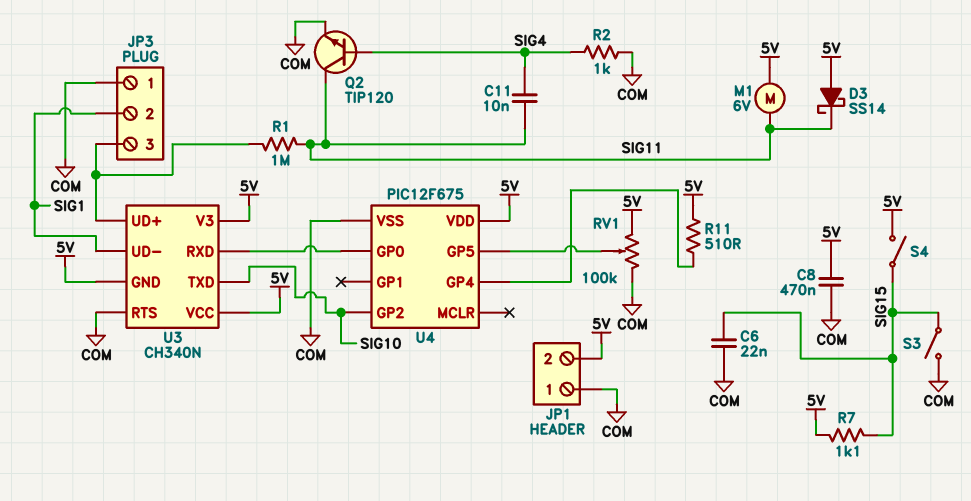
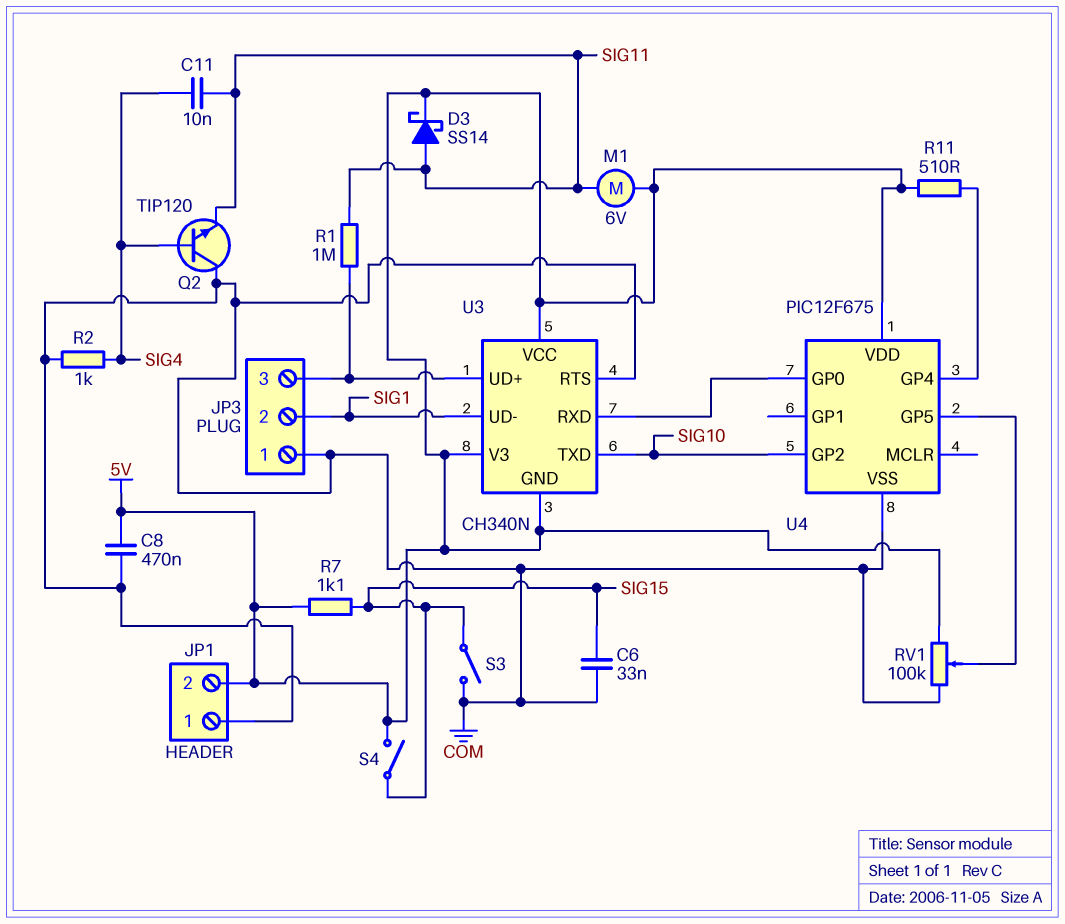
C6: 22nF (COM, SIG15) -> 33nF (COM, SIG15)
D3: schottky SS14 (A 5V, K SIG11) -> schottky SS14 (A SIG11, K 5V)
Q2: NPN TIP120 (B SIG4, C SIG11, E COM) -> NPN TIP120 (B SIG4, C COM, E SIG11)

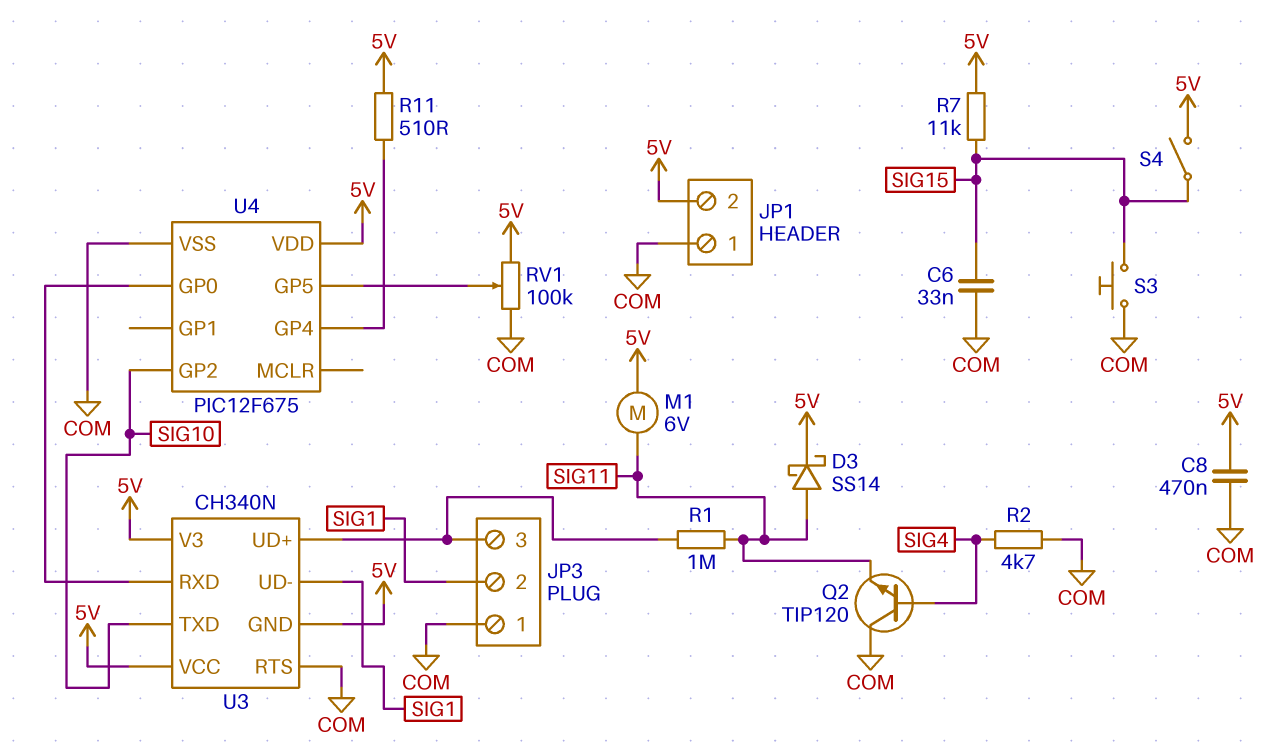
C11: 10nF (SIG4, SIG11) -> none
R2: 1k (COM, SIG4) -> 4.7k (COM, SIG4)
R7: 1.1k (5V, SIG15) -> 11k (5V, SIG15)
S3: switch (COM, SIG15) -> button (COM, SIG15)

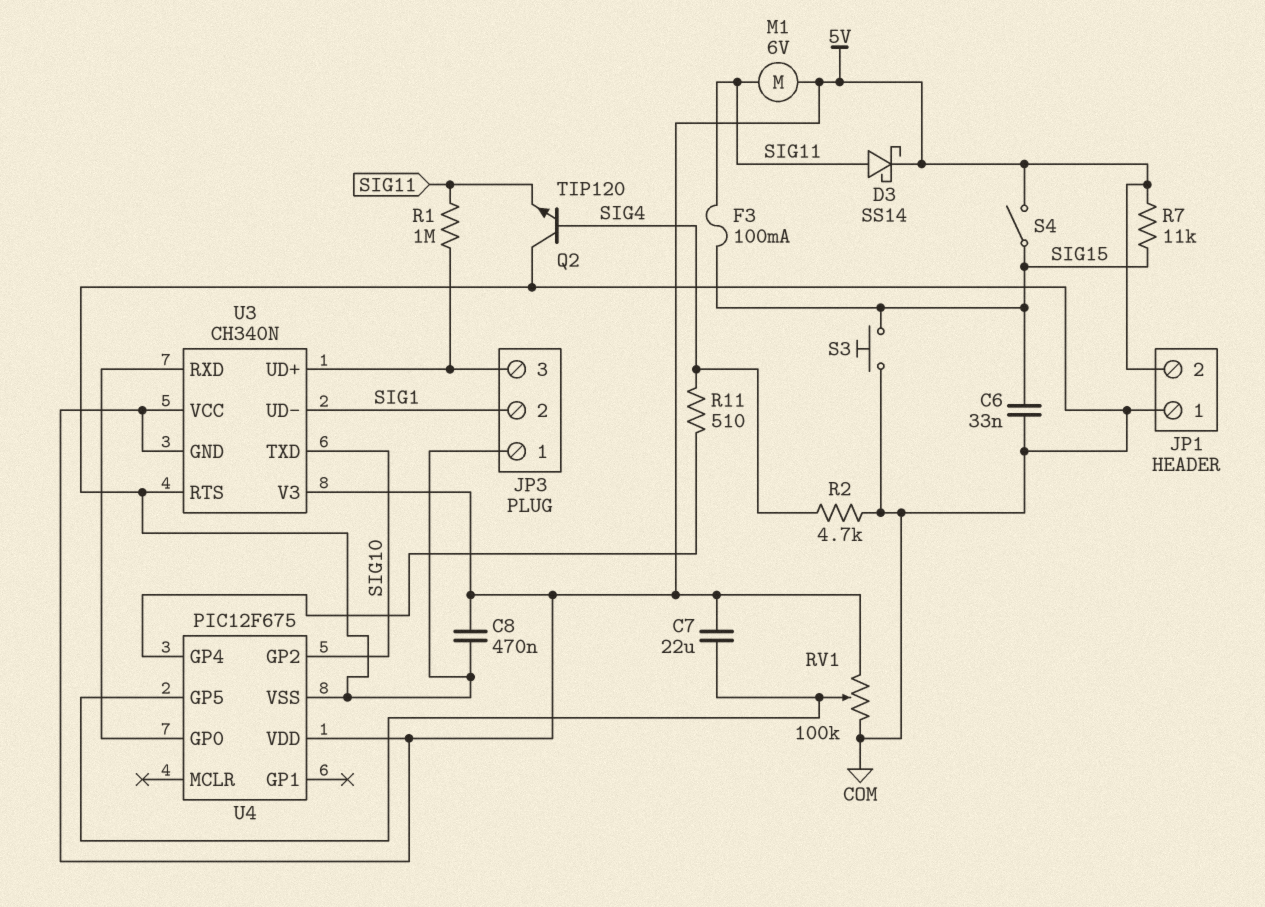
C7: none -> 22uF (5V, U4/GP5)
F3: none -> 100mA (SIG11, SIG15)
R11: 510 (5V, U4/GP4) -> 510 (SIG4, U4/GP4)

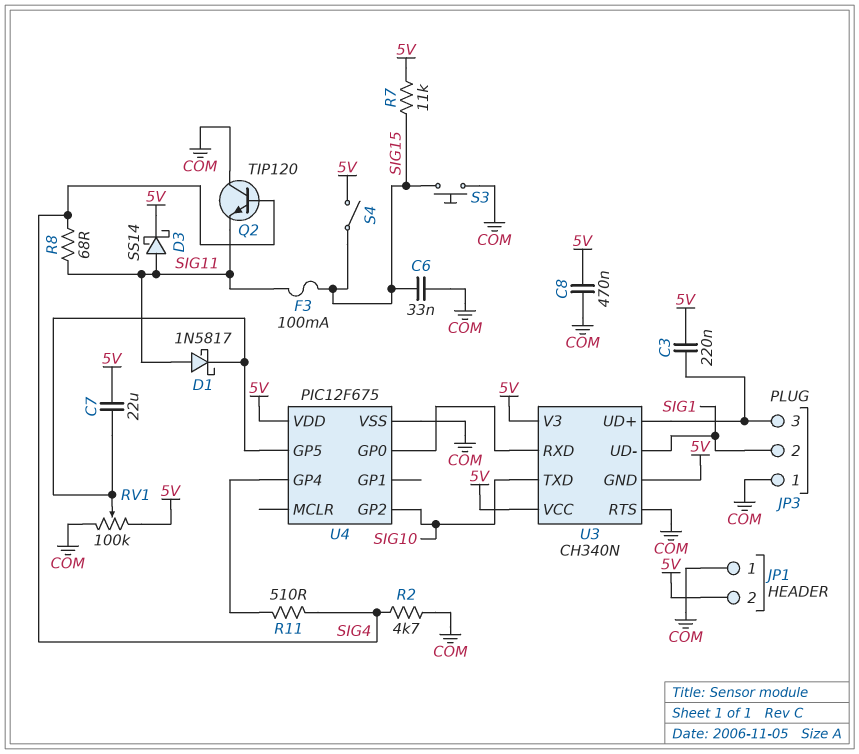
C3: none -> 220nF (5V, JP3/3)
D1: none -> schottky 1N5817 (A SIG11, K U4/GP5)
M1: motor 6V (5V, SIG11) -> none
R1: 1M (JP3/3, SIG11) -> none
R8: none -> 68 (SIG4, SIG11)

